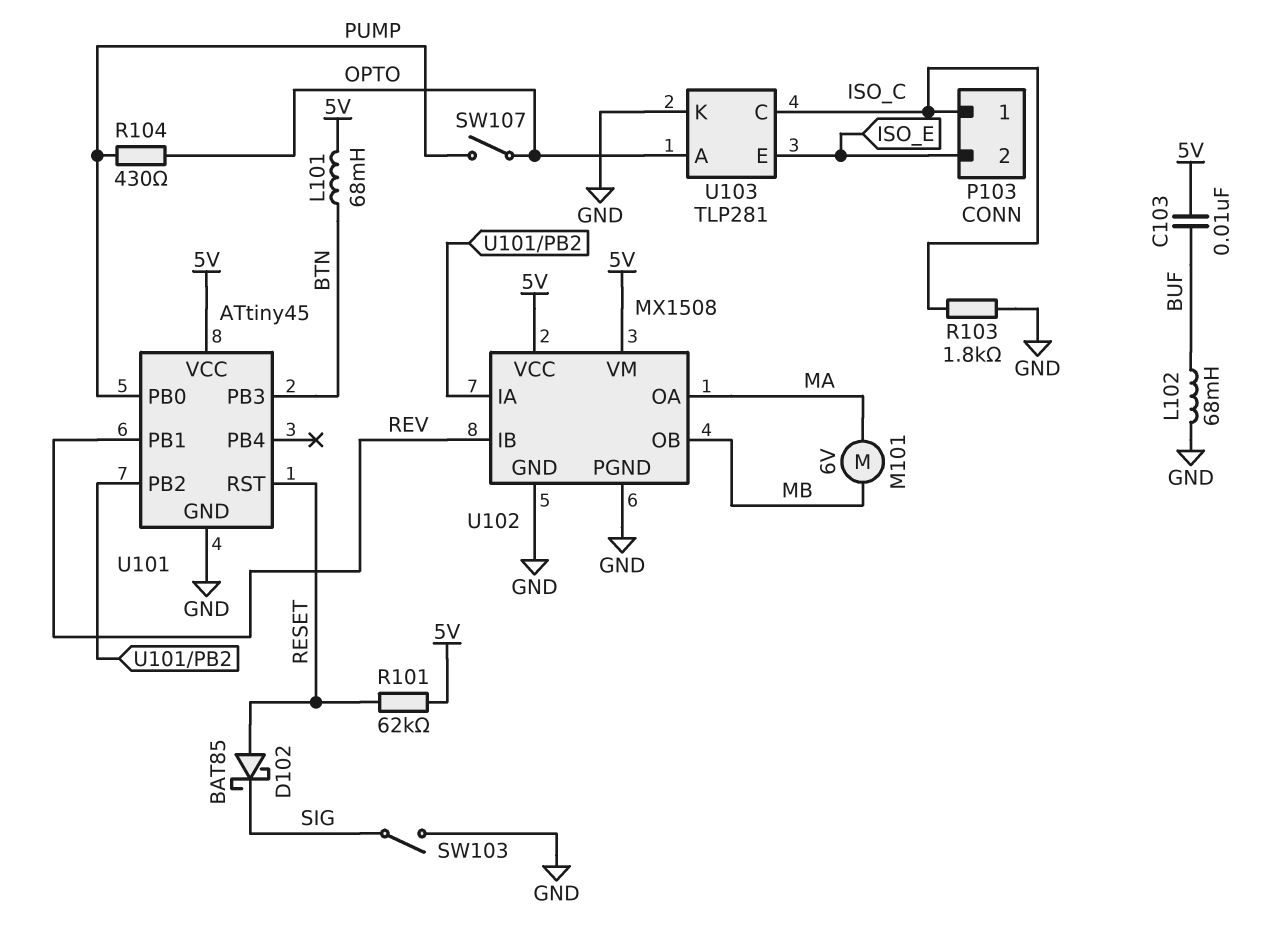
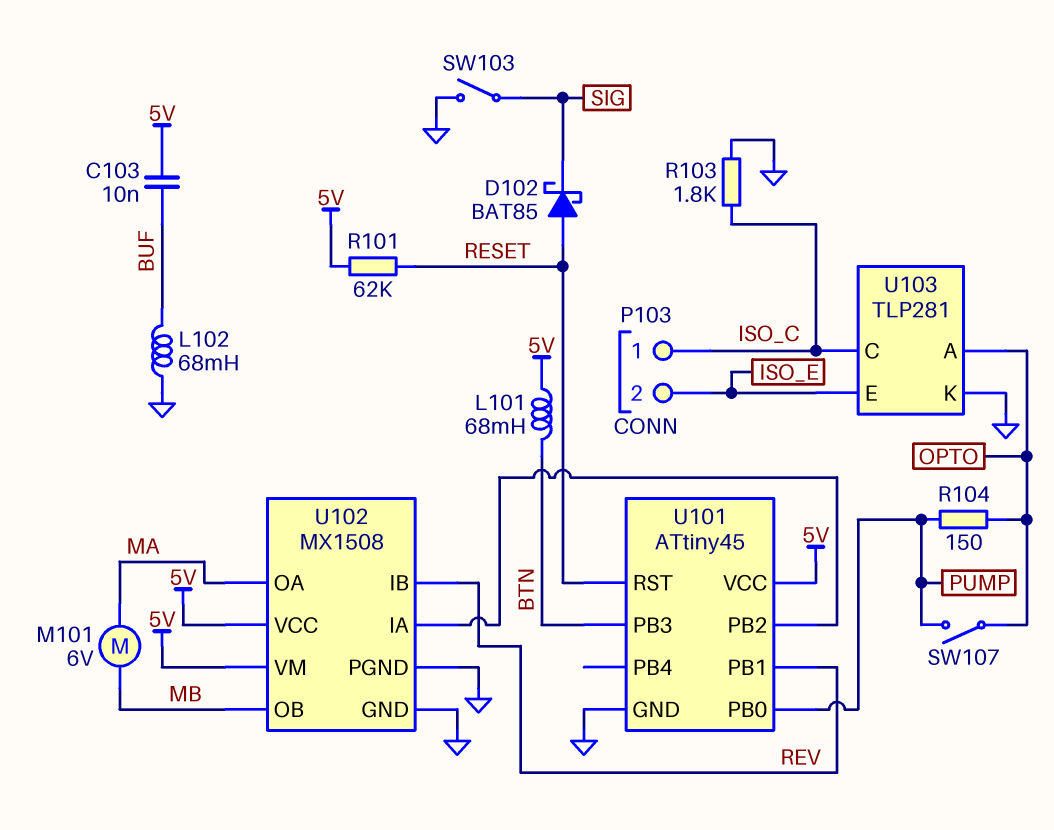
R104: 430 (OPTO, PUMP) -> 150 (OPTO, PUMP)

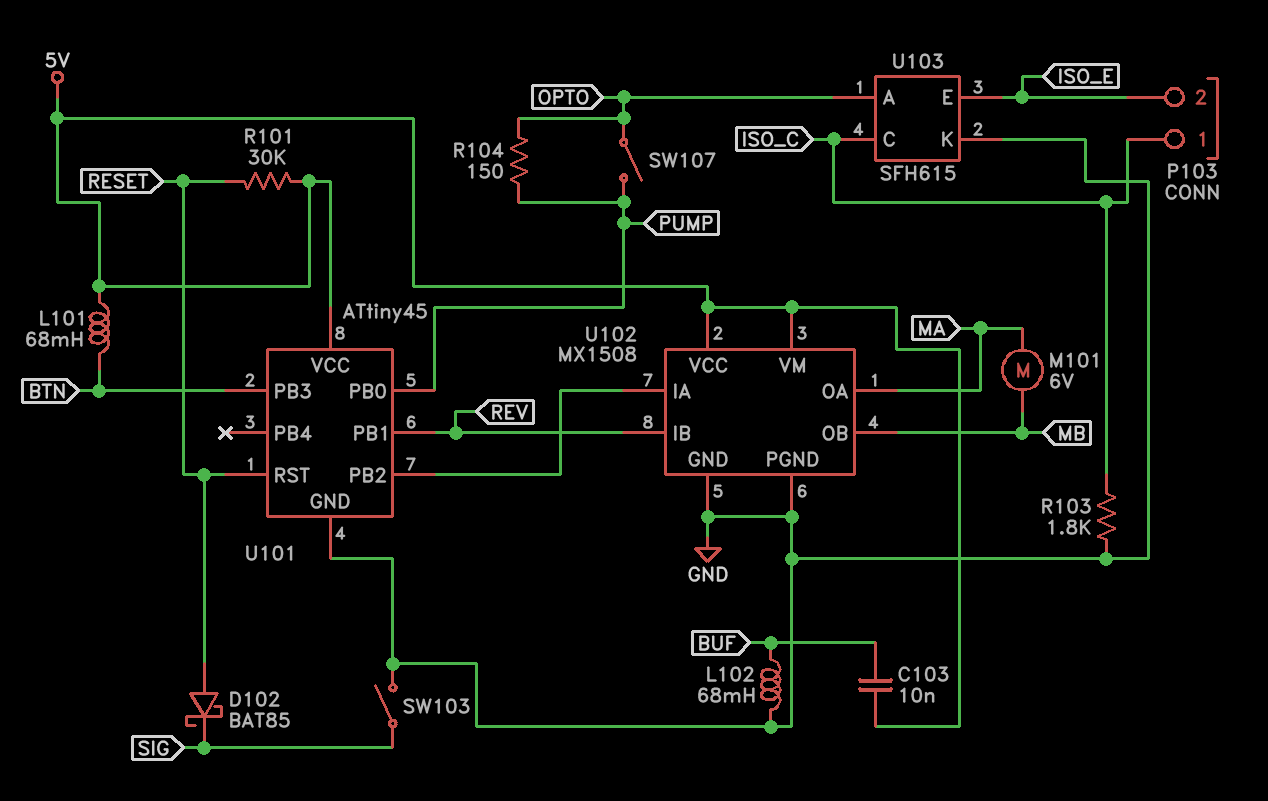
R101: 62k (5V, RESET) -> 30k (5V, RESET)
U103: TLP281 -> SFH615

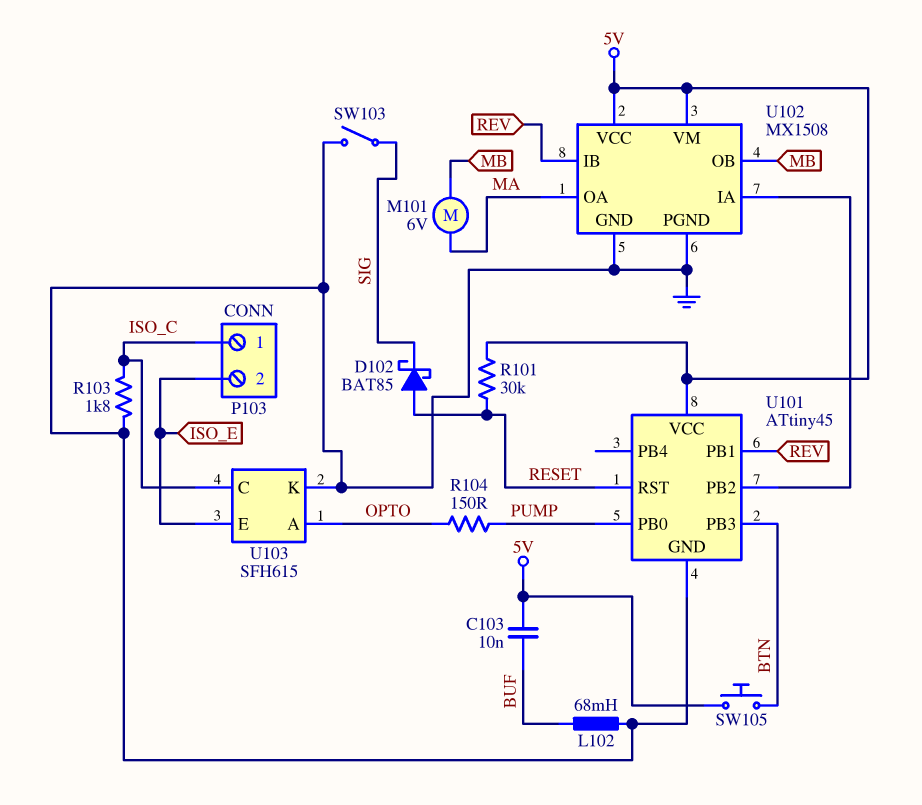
L101: 68mH (5V, BTN) -> none
SW105: none -> button (5V, BTN)
SW107: switch (OPTO, PUMP) -> none

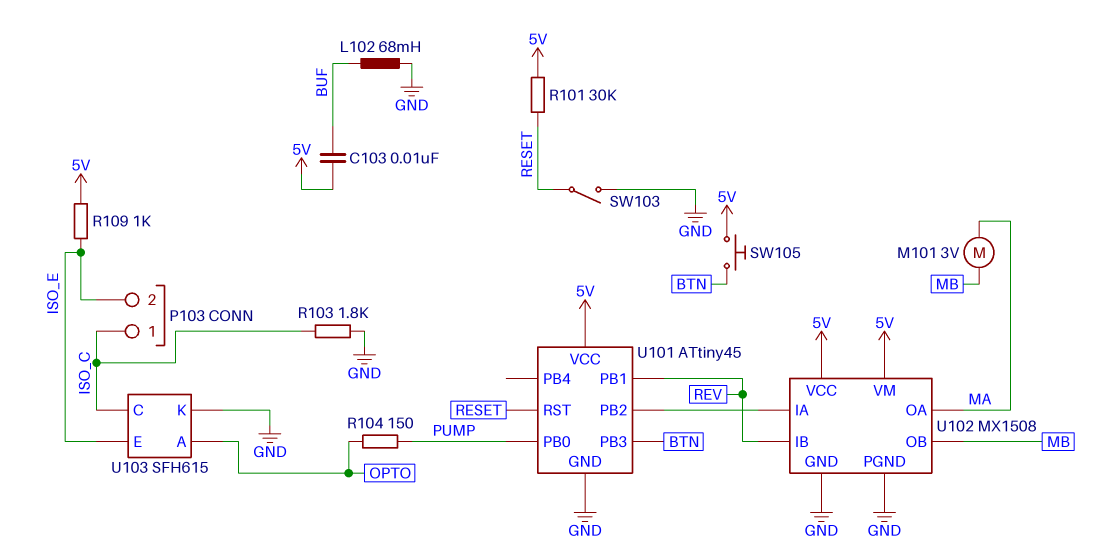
D102: schottky BAT85 (A RESET, K SIG) -> none
M101: motor 6V (MA, MB) -> motor 3V (MA, MB)
R109: none -> 1k (5V, ISO_E)
SW103: switch (GND, SIG) -> switch (GND, RESET)

